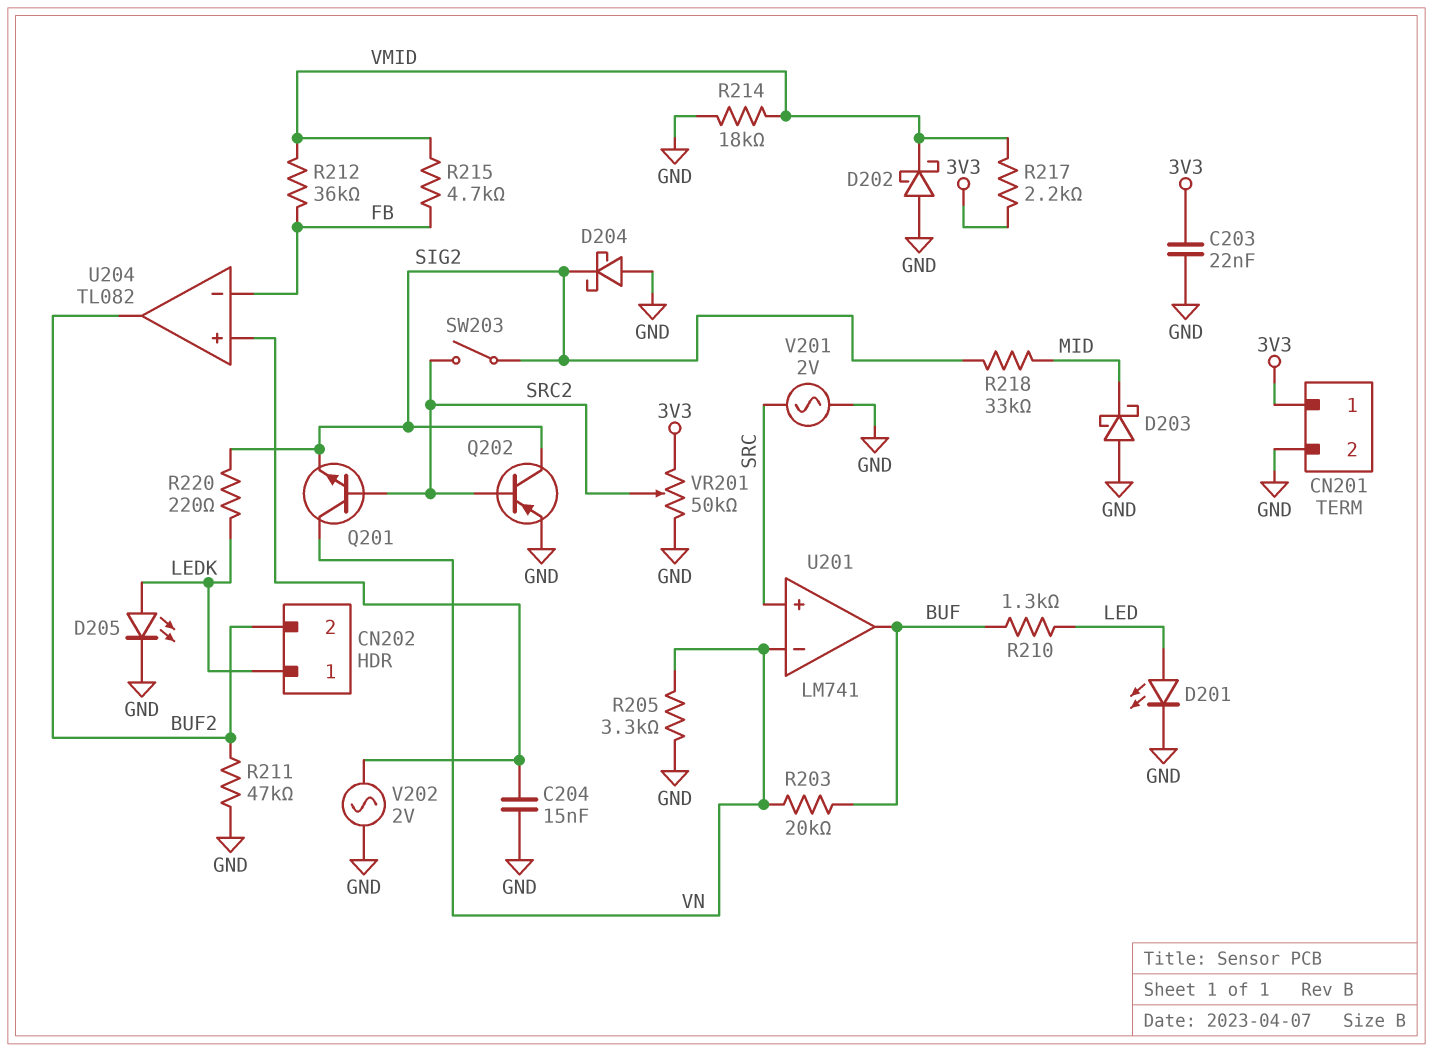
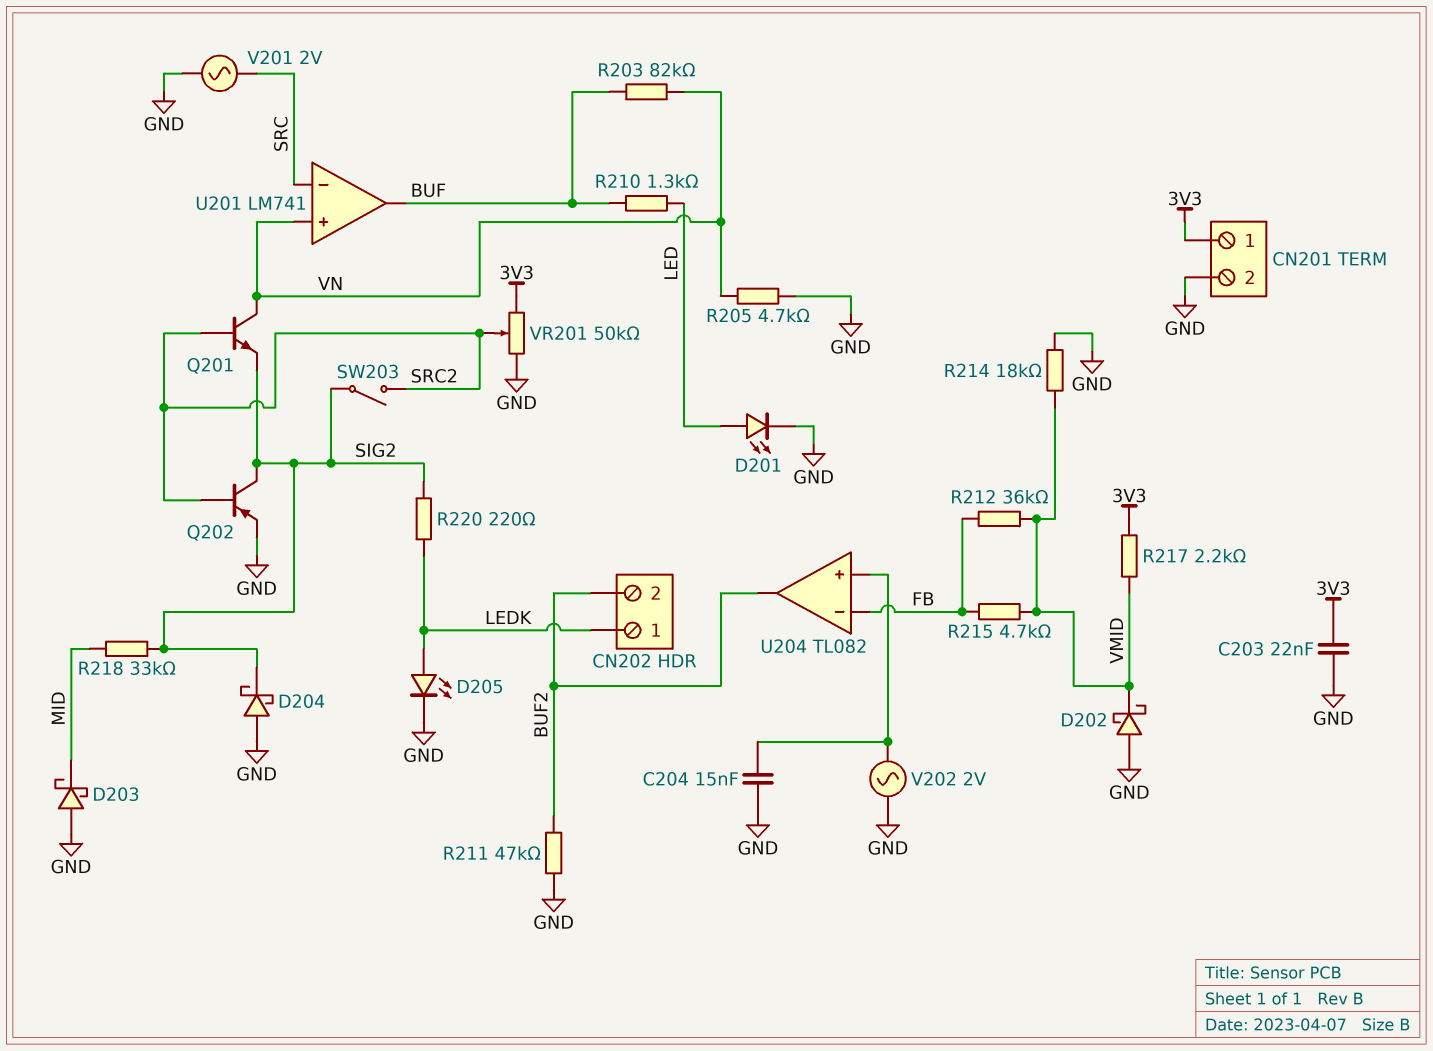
R203: 20k (BUF, VN) -> 82k (BUF, VN)
R205: 3.3k (GND, VN) -> 4.7k (GND, VN)
U201 pin in+: SRC -> VN
U201 pin in-: VN -> SRC

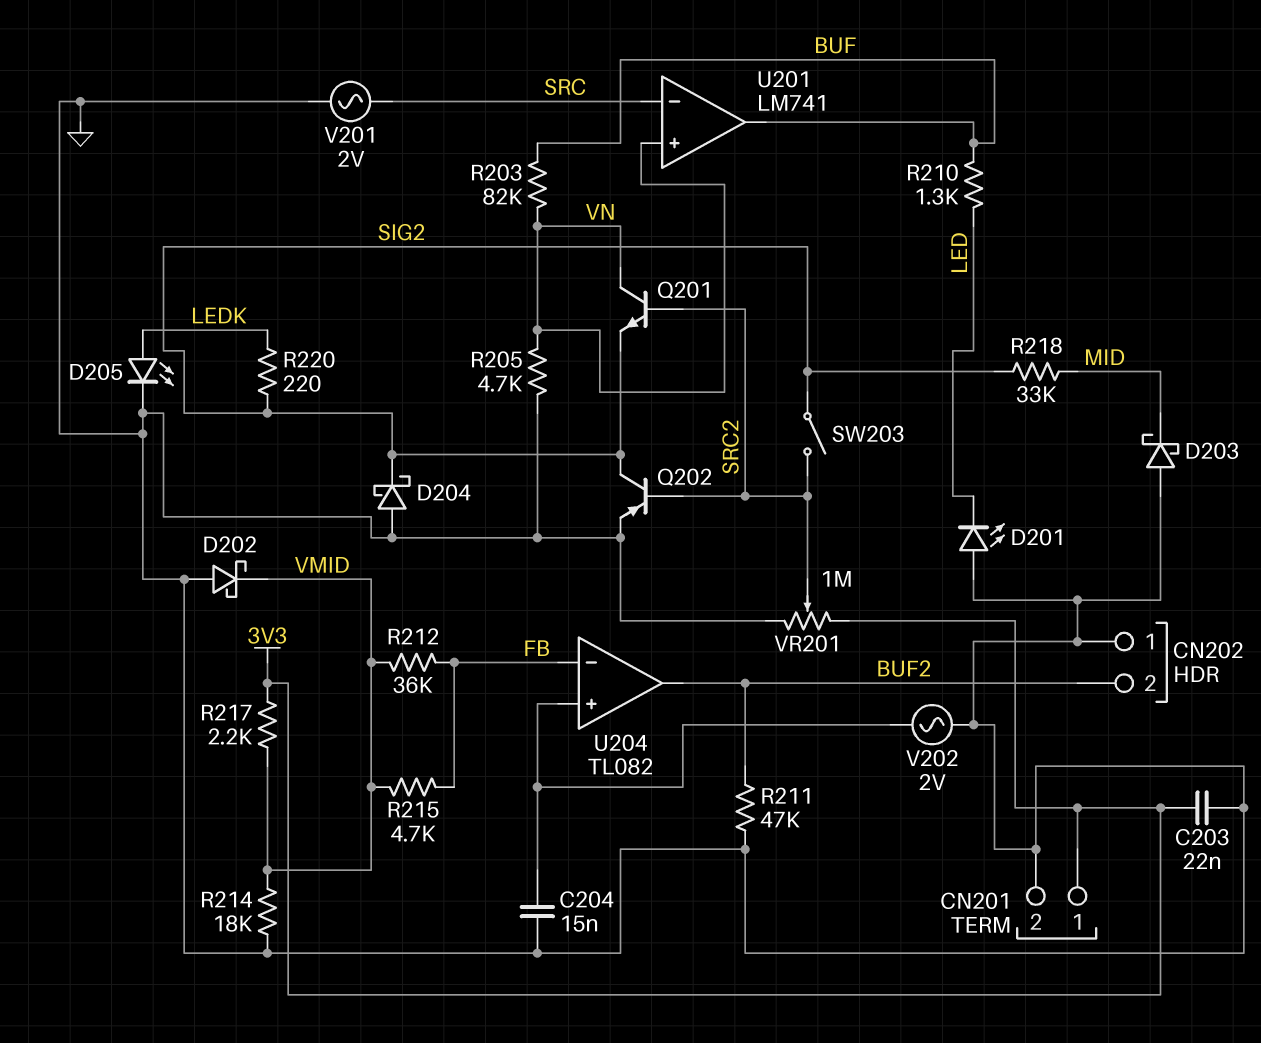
CN202 pin 1: LEDK -> GND
D201: LED (A LED, K GND) -> LED (A GND, K LED)
VR201: 50k (3V3, GND, wiper SRC2) -> 1M (3V3, GND, wiper SRC2)

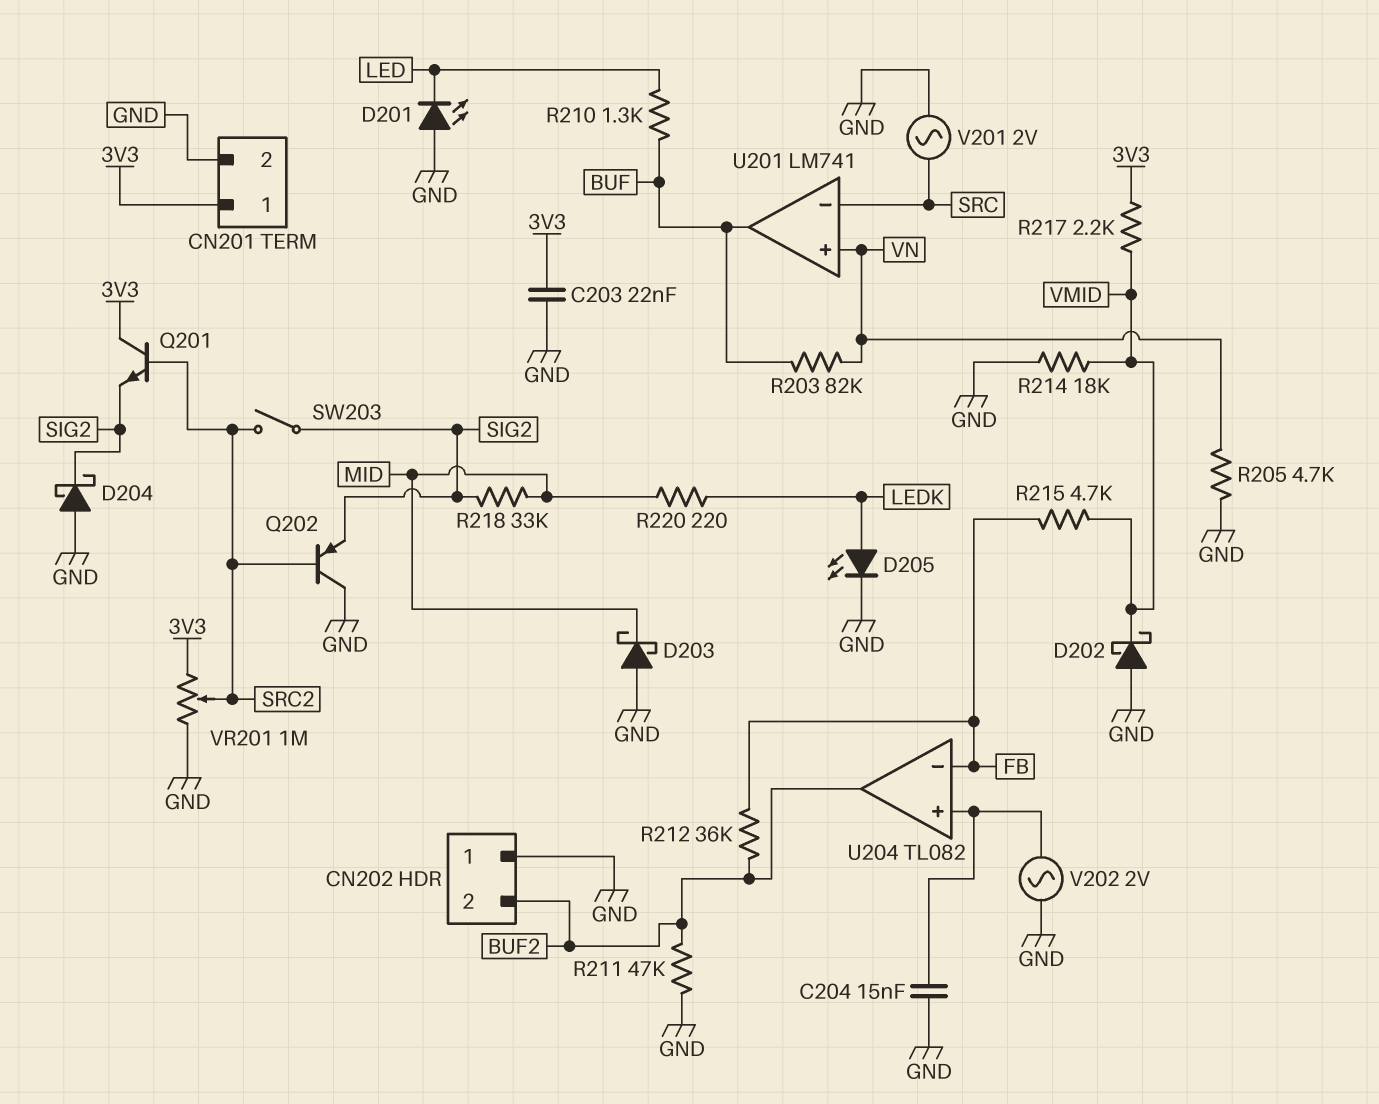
Q201: NPN (B SRC2, C VN, E SIG2) -> NPN (B SRC2, C 3V3, E SIG2)
Q202: PNP (B SRC2, C SIG2, E GND) -> PNP (B SRC2, C GND, E SIG2)
R212: 36k (FB, VMID) -> 36k (BUF2, FB)
R220: 220 (LEDK, SIG2) -> 220 (LEDK, MID)

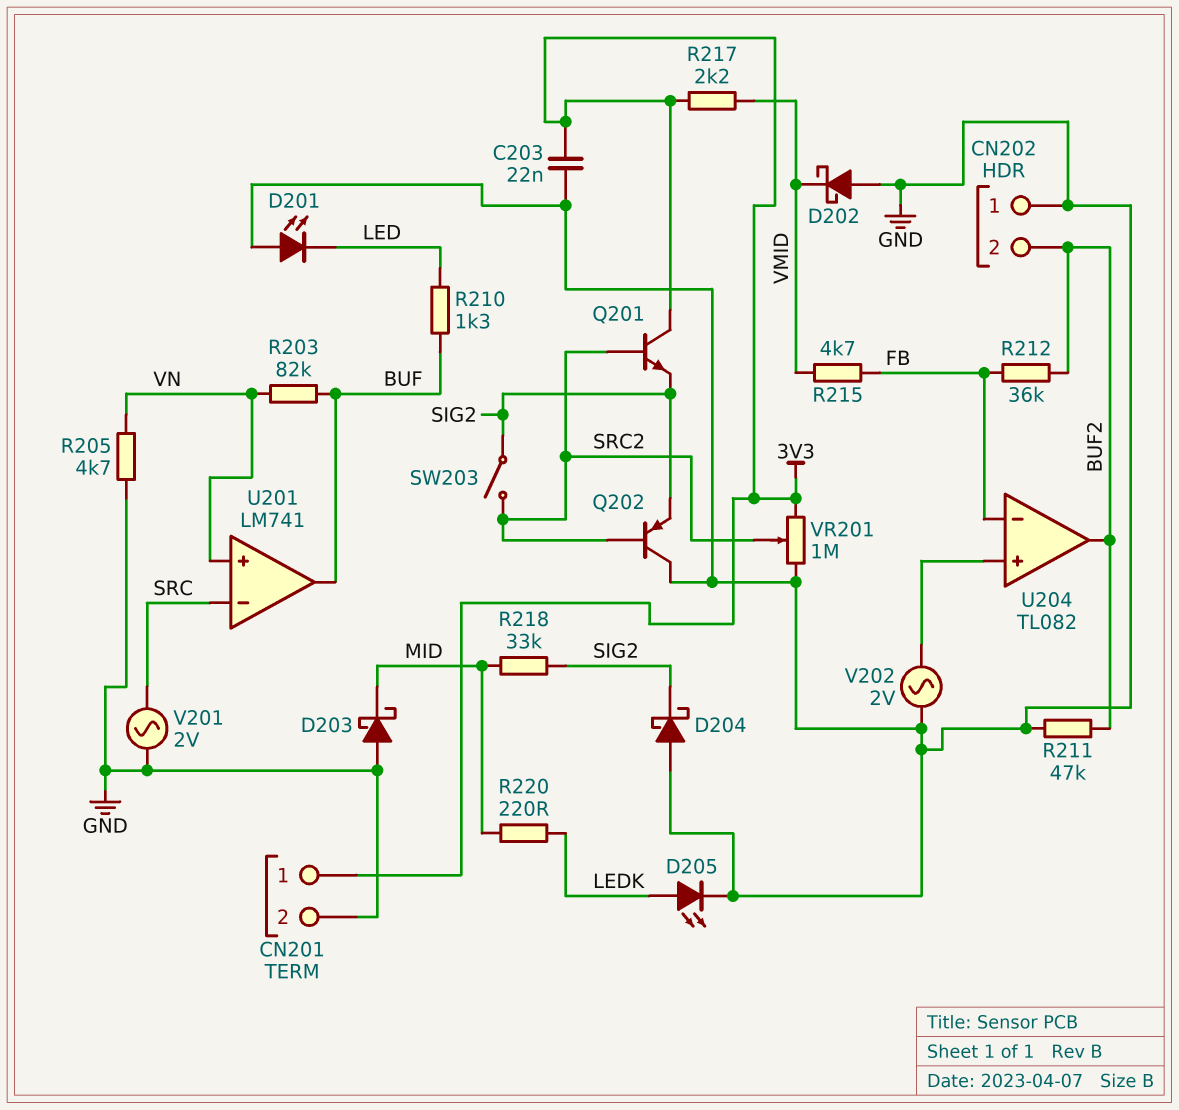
C204: 15nF (GND, U204/in+) -> none
R214: 18k (GND, VMID) -> none

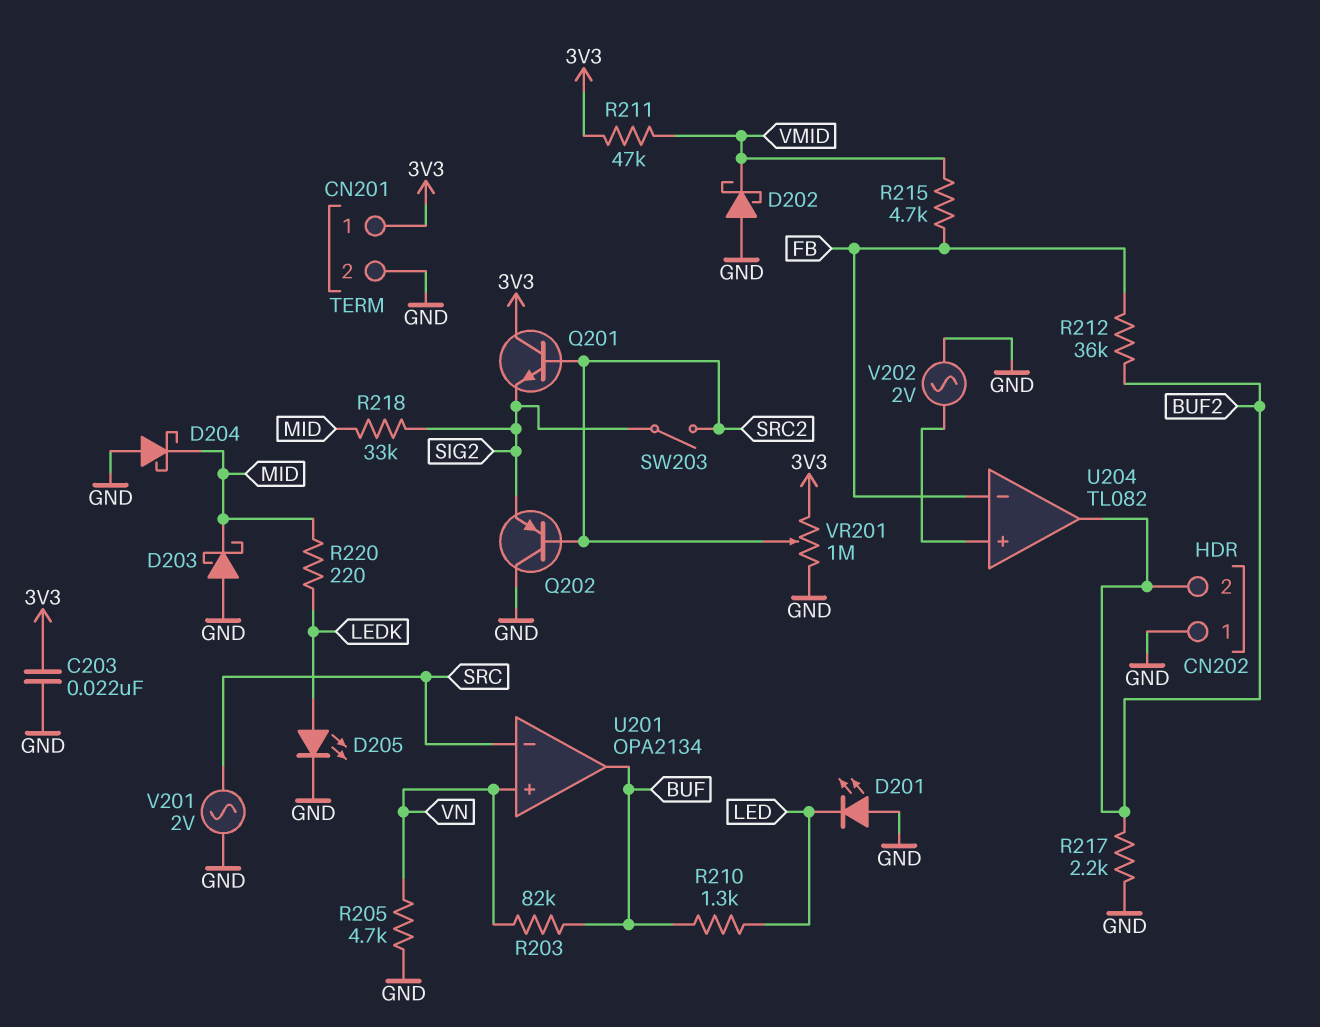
D204: schottky (A GND, K SIG2) -> schottky (A GND, K MID)
R211: 47k (BUF2, GND) -> 47k (3V3, VMID)
R217: 2.2k (3V3, VMID) -> 2.2k (BUF2, GND)
U201: LM741 -> OPA2134

